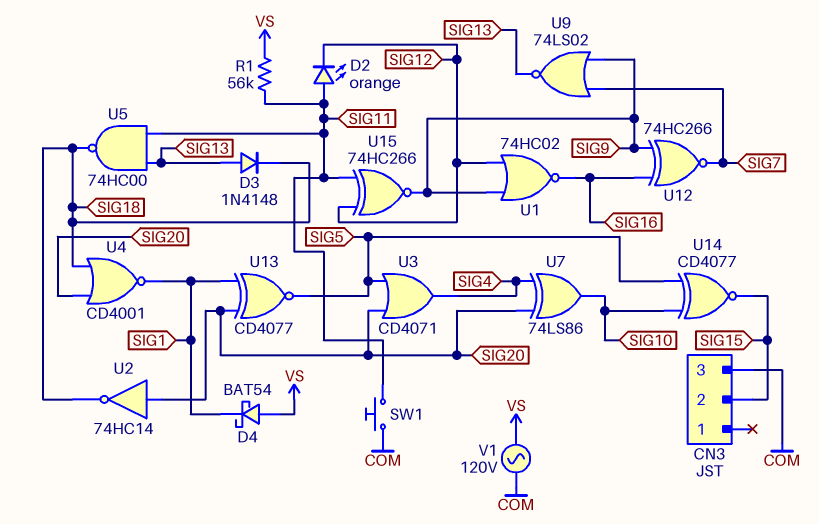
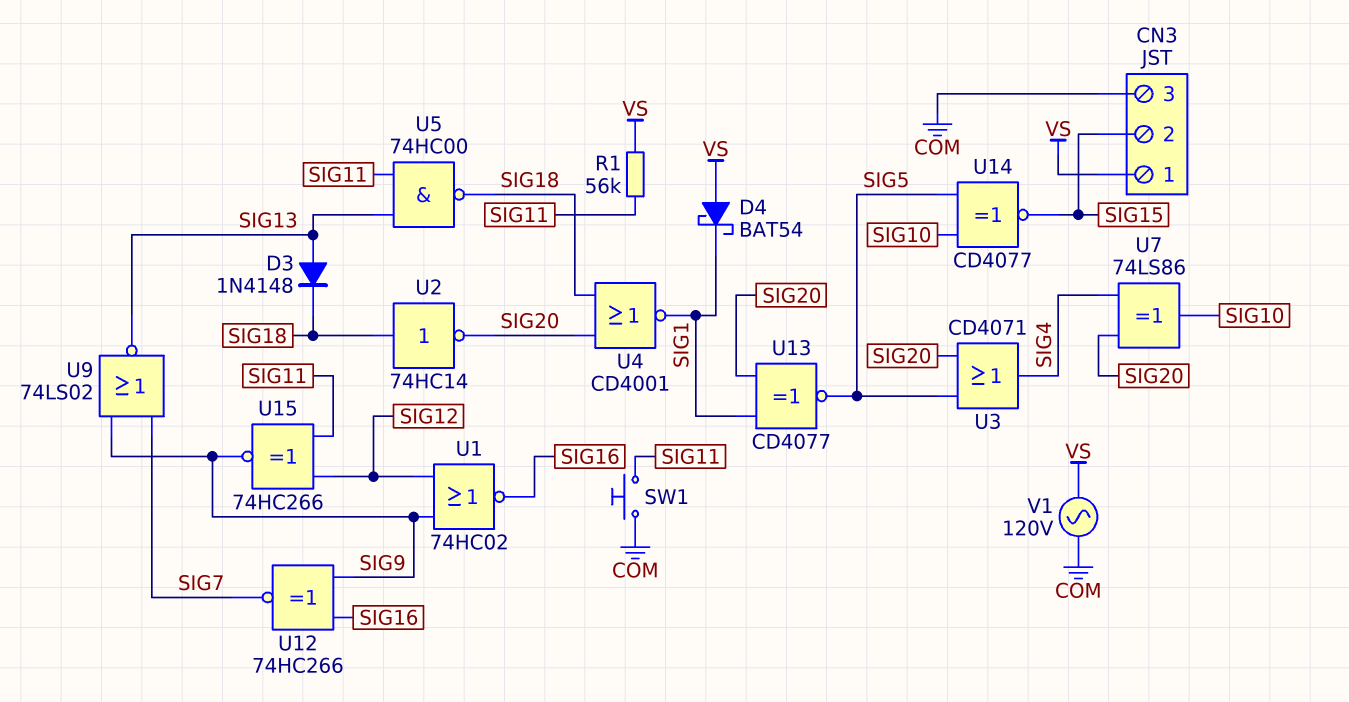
CN3 pin 1: none -> VS
D2: LED orange (A SIG11, K SIG12) -> none
U2: NOT 74HC14 (in SIG20, out SIG18) -> NOT 74HC14 (in SIG18, out SIG20)

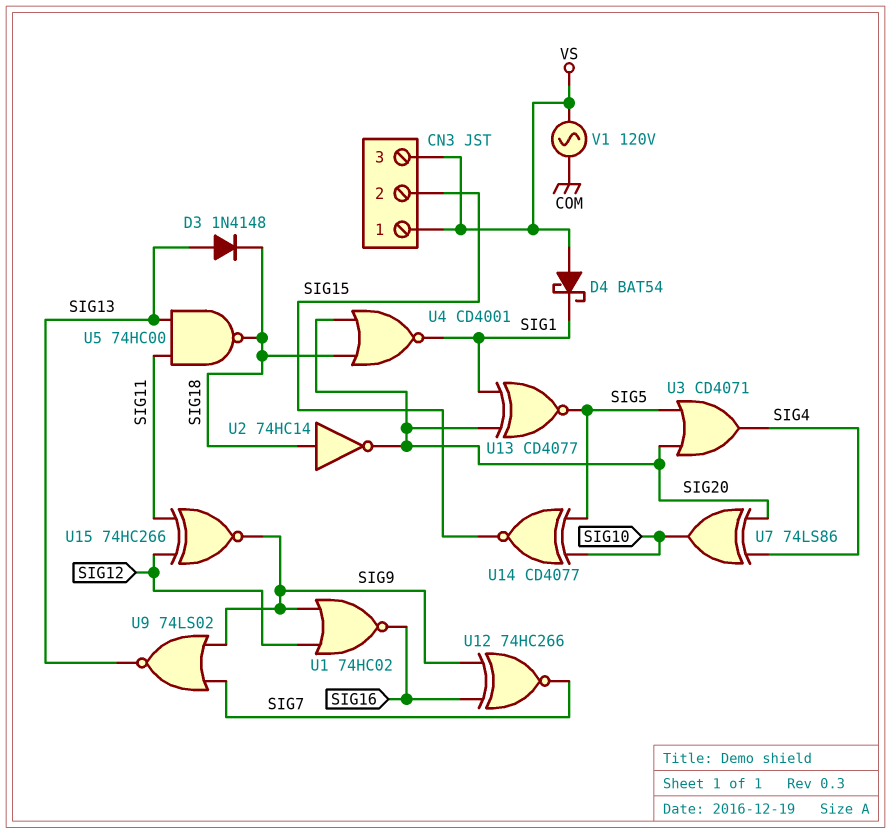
CN3 pin 3: COM -> VS
R1: 56k (SIG11, VS) -> none
SW1: button (COM, SIG11) -> none

